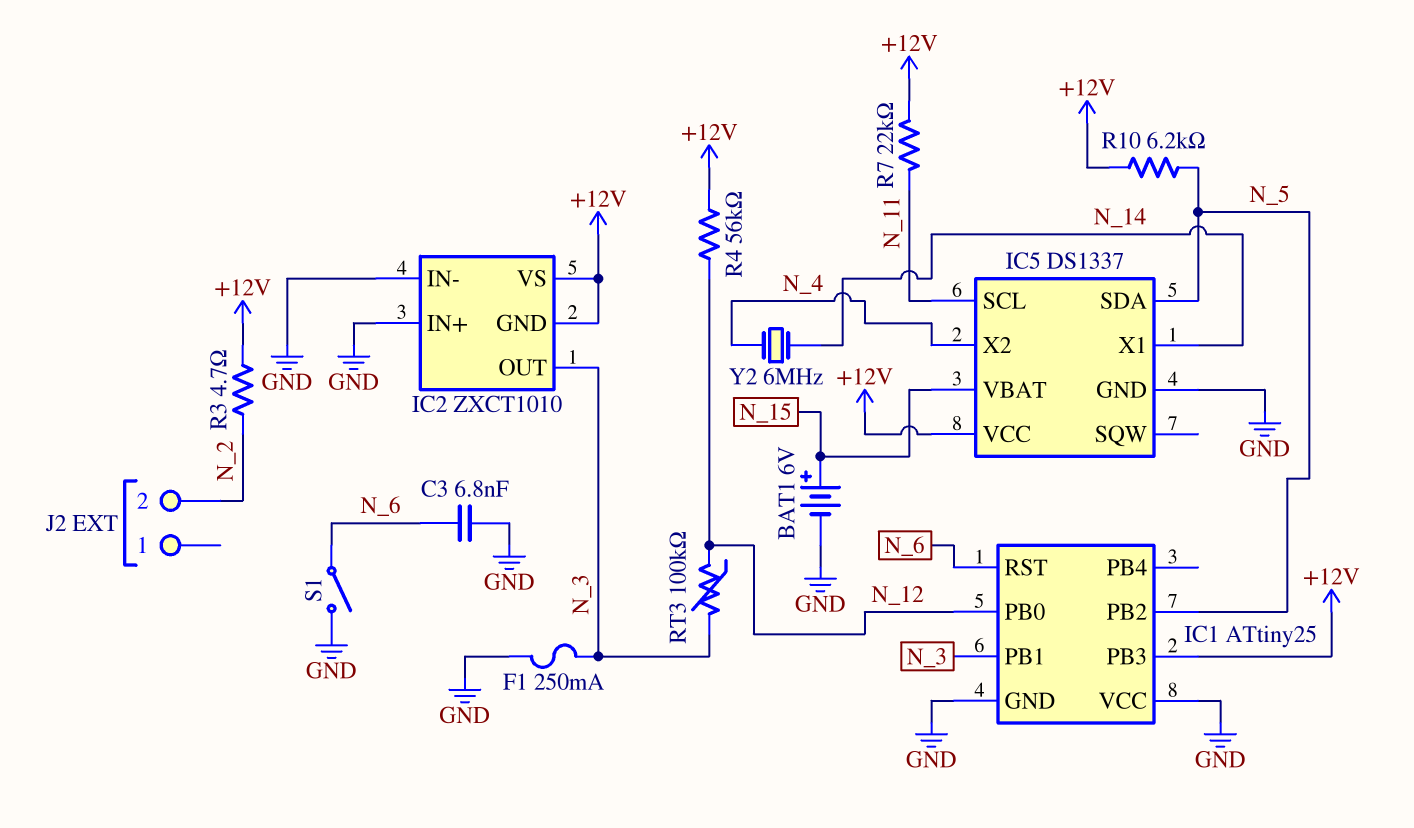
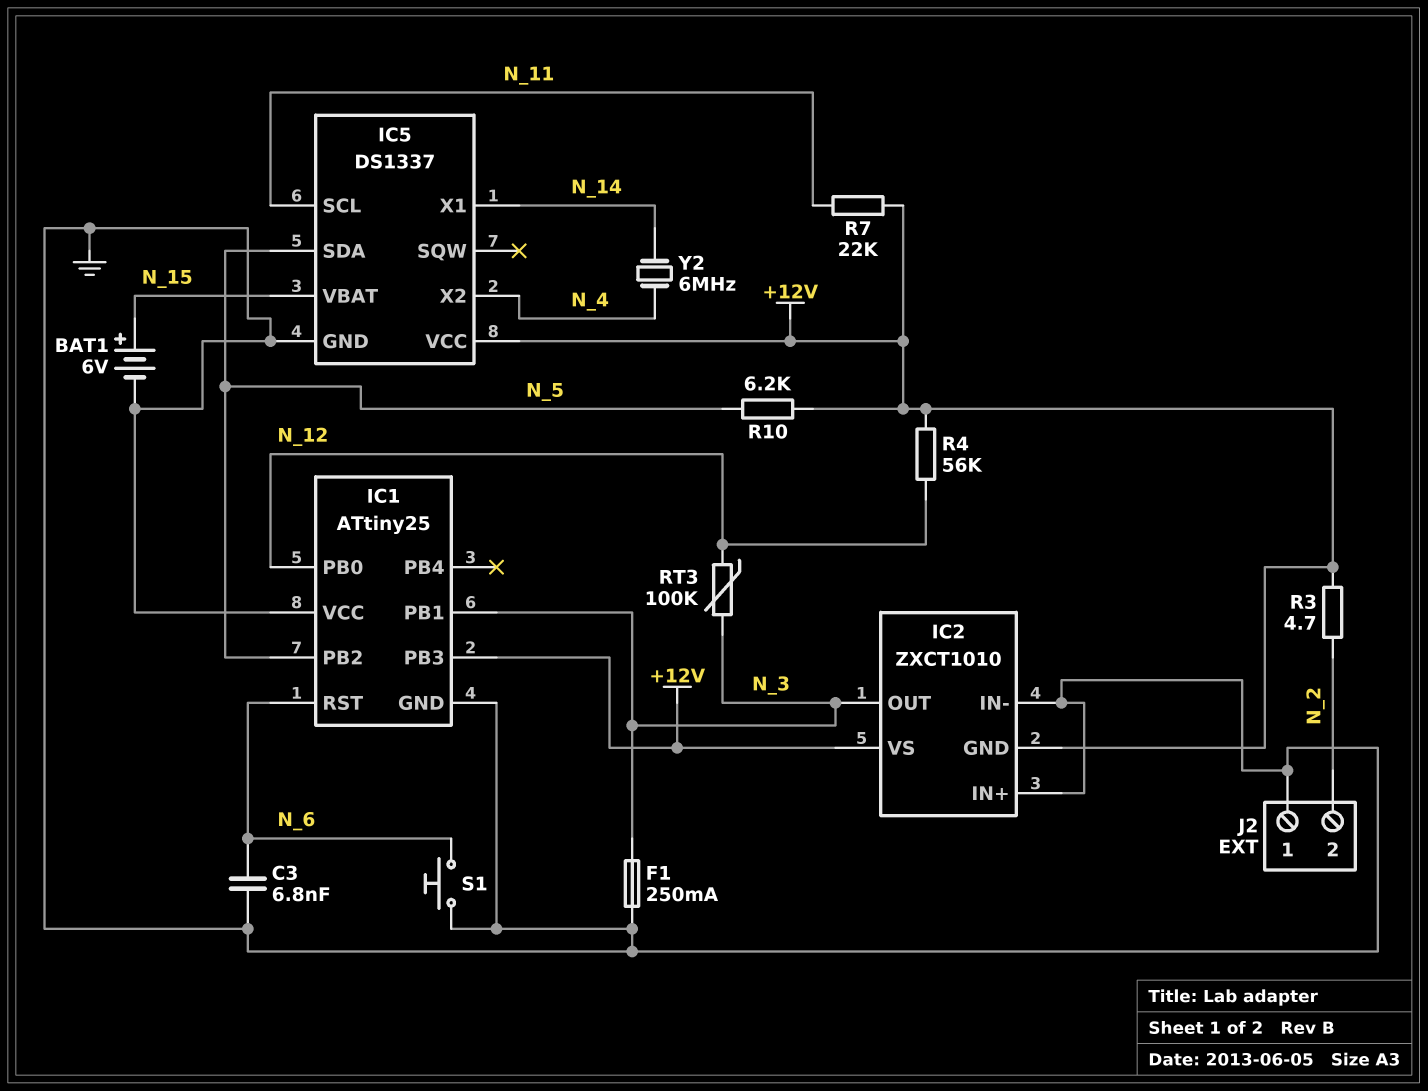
J2 pin 1: none -> GND
S1: switch (GND, N_6) -> button (GND, N_6)

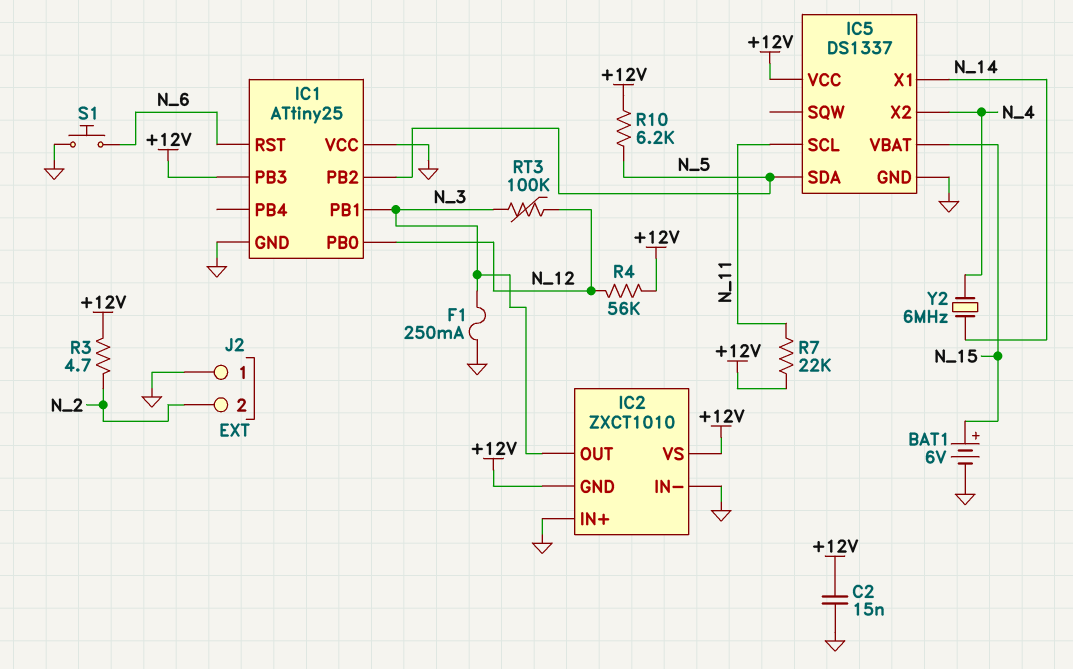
C2: none -> 15nF (+12V, GND)
C3: 6.8nF (GND, N_6) -> none

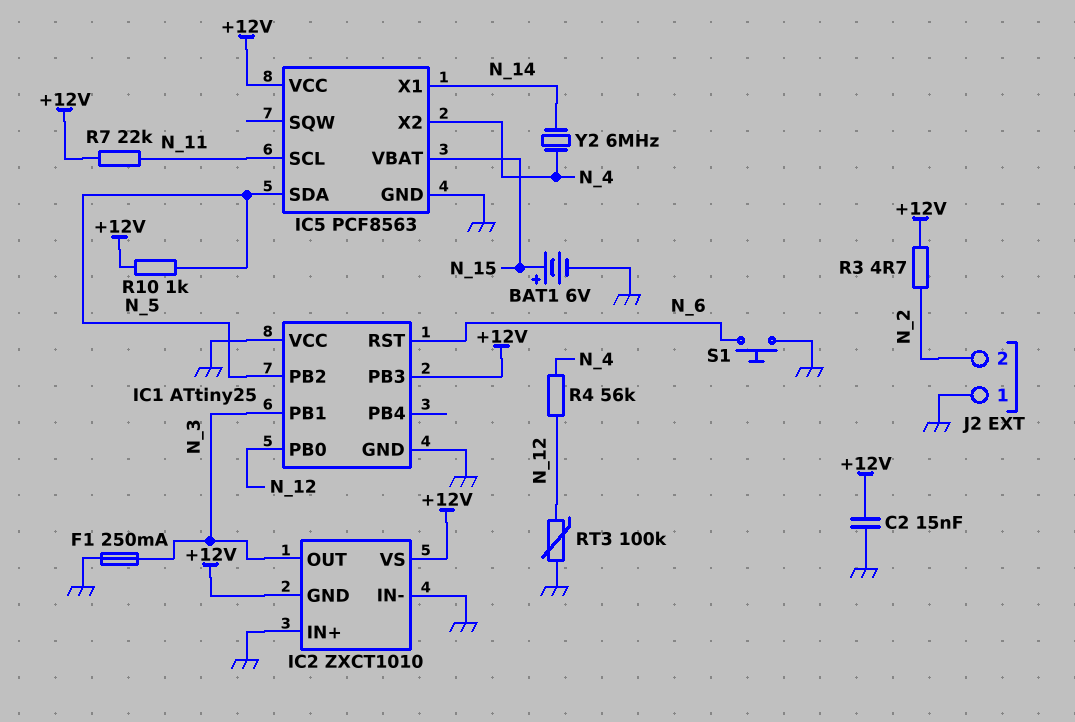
IC5: DS1337 -> PCF8563
R4: 56k (+12V, N_12) -> 56k (N_4, N_12)
R10: 6.2k (+12V, N_5) -> 1k (+12V, N_5)
RT3: 100k (N_3, N_12) -> 100k (GND, N_12)

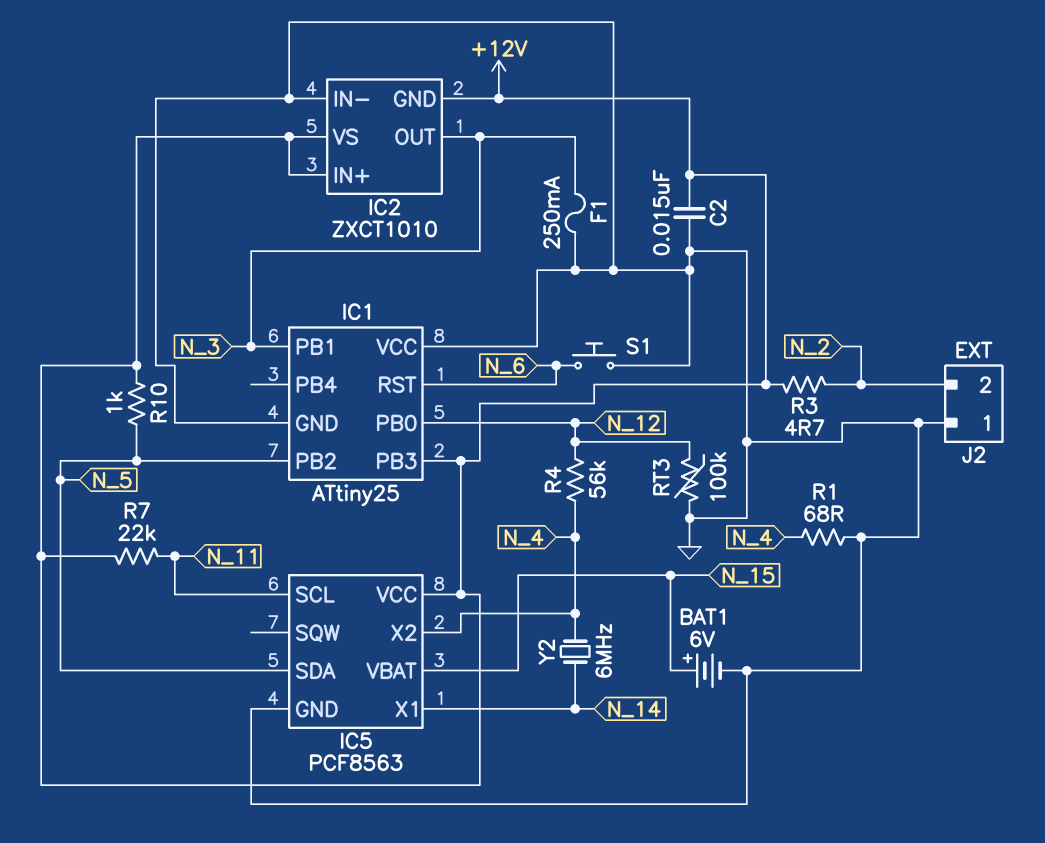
IC2 pin IN+: GND -> +12V
R1: none -> 68 (GND, N_4)

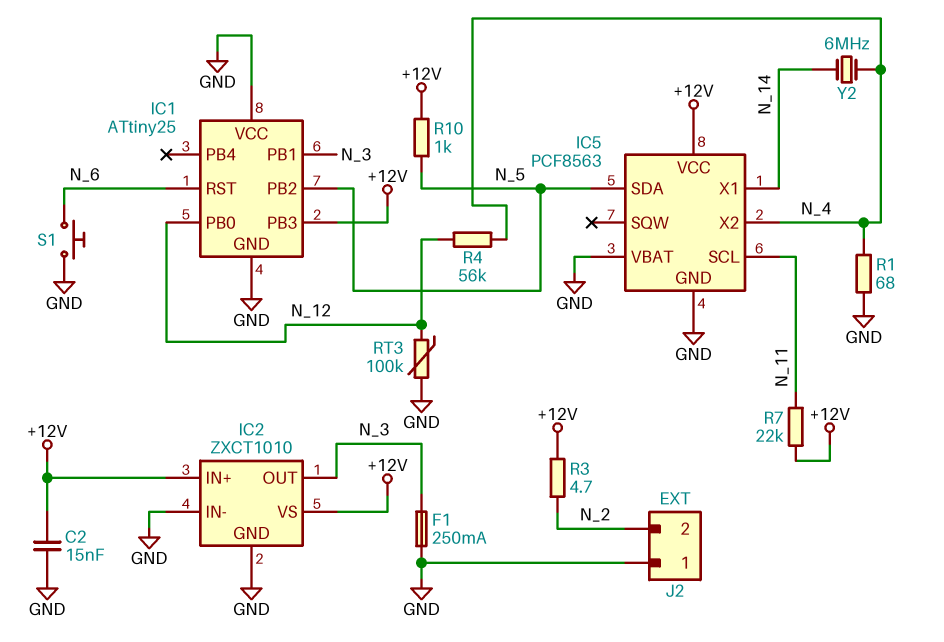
BAT1: 6V (plus N_15, minus GND) -> none
IC2 pin GND: +12V -> GND
IC5 pin VBAT: N_15 -> GND

